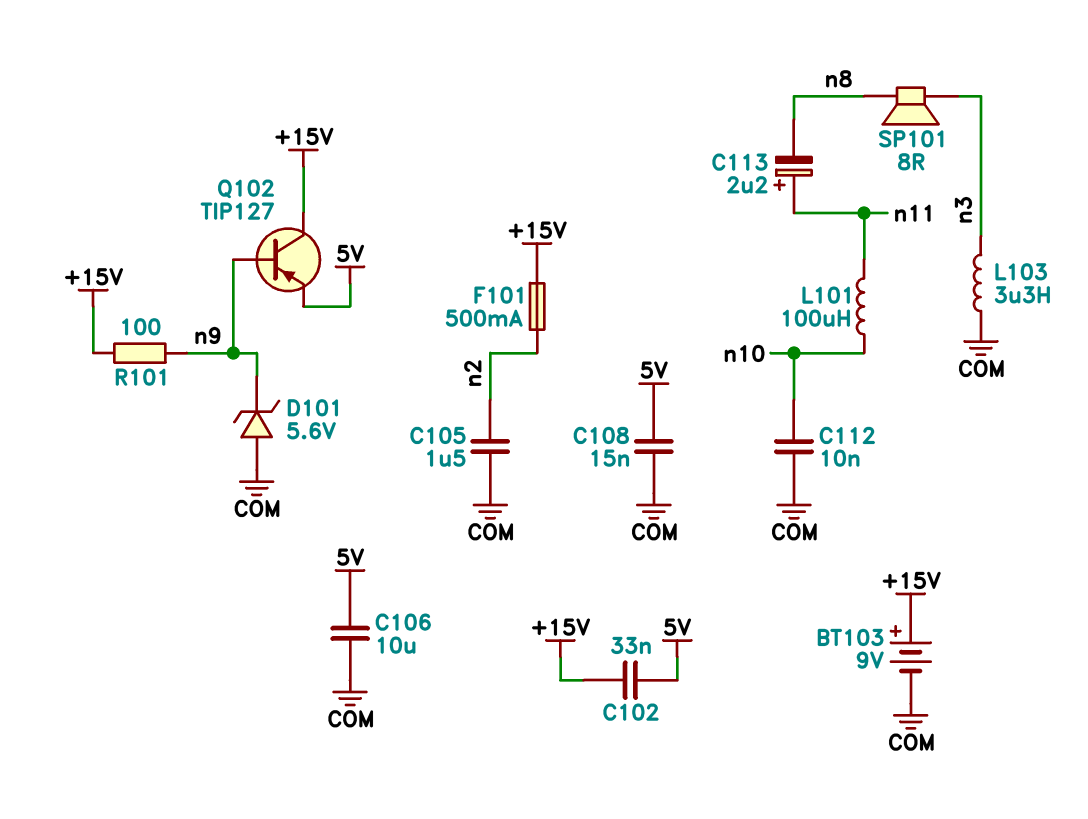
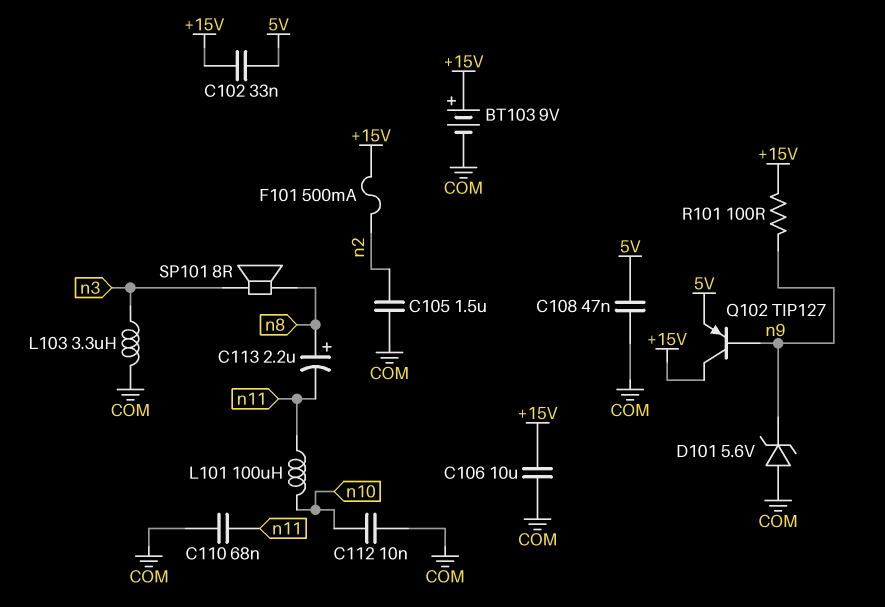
C106: 10uF (5V, COM) -> 10uF (+15V, COM)
C108: 15nF (5V, COM) -> 47nF (5V, COM)
C110: none -> 68nF (COM, n11)
C113: 2.2uF (plus n11, minus n8) -> 2.2uF (plus n8, minus n11)

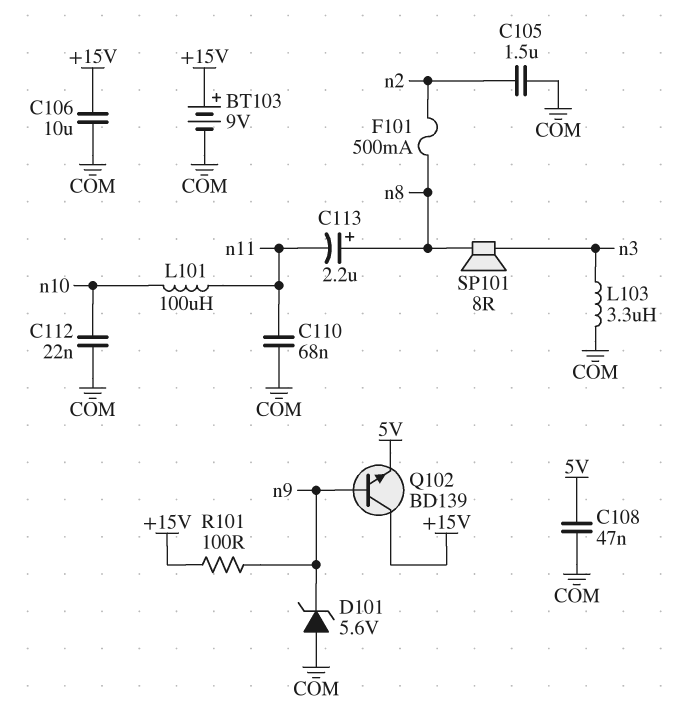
C102: 33nF (+15V, 5V) -> none
C112: 10nF (COM, n10) -> 22nF (COM, n10)
F101: 500mA (+15V, n2) -> 500mA (n2, n8)
Q102: PNP TIP127 (B n9, C +15V, E 5V) -> NPN BD139 (B n9, C +15V, E 5V)

